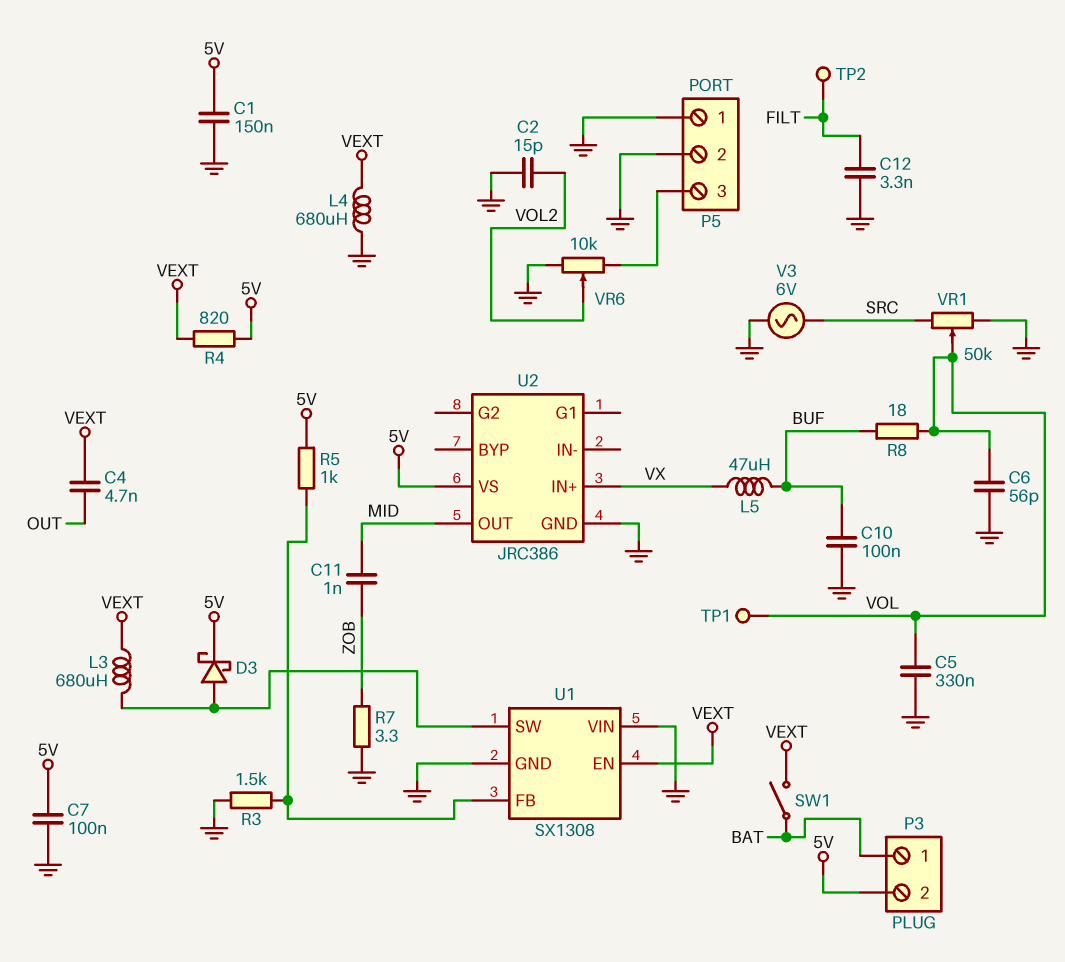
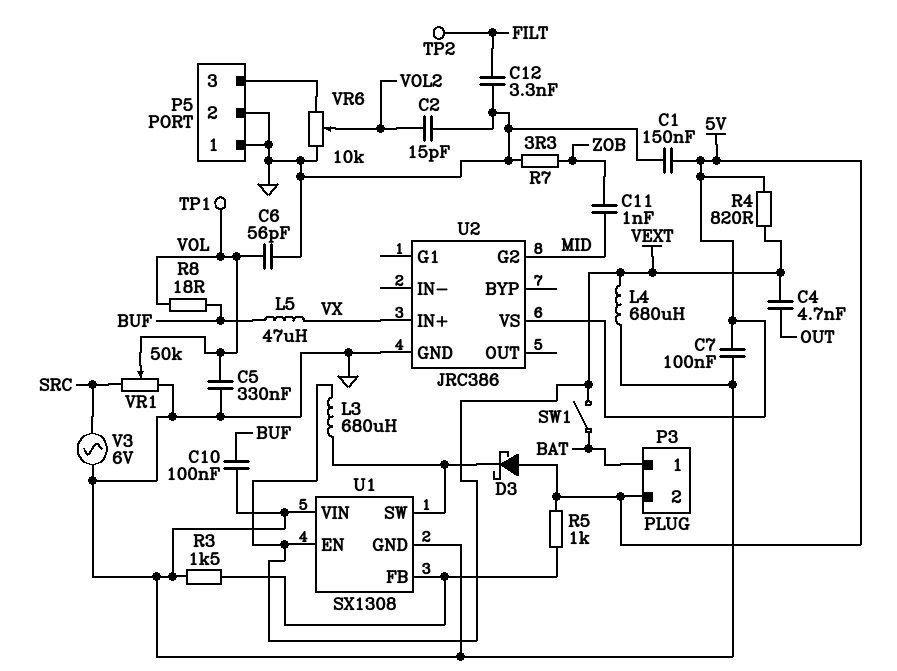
D3: schottky (A U1/SW, K 5V) -> schottky (A 5V, K U1/SW)
U2 pin G2: none -> MID
U2 pin OUT: MID -> none

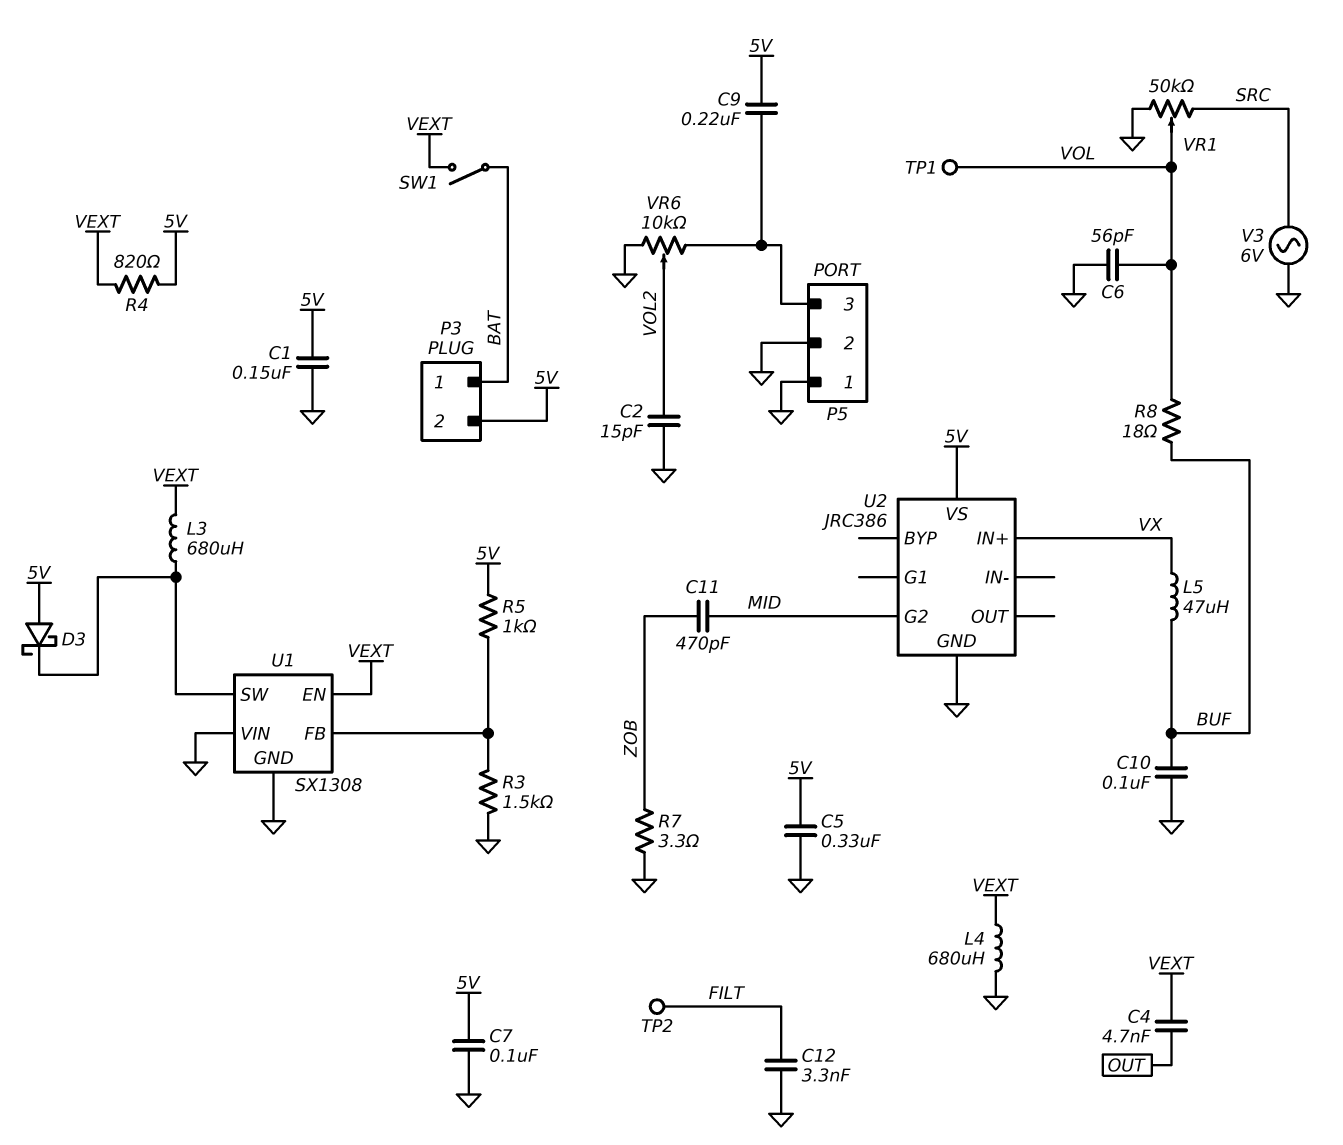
C5: 330nF (GND, VOL) -> 330nF (5V, GND)
C9: none -> 220nF (5V, P5/3)
C11: 1nF (MID, ZOB) -> 470pF (MID, ZOB)

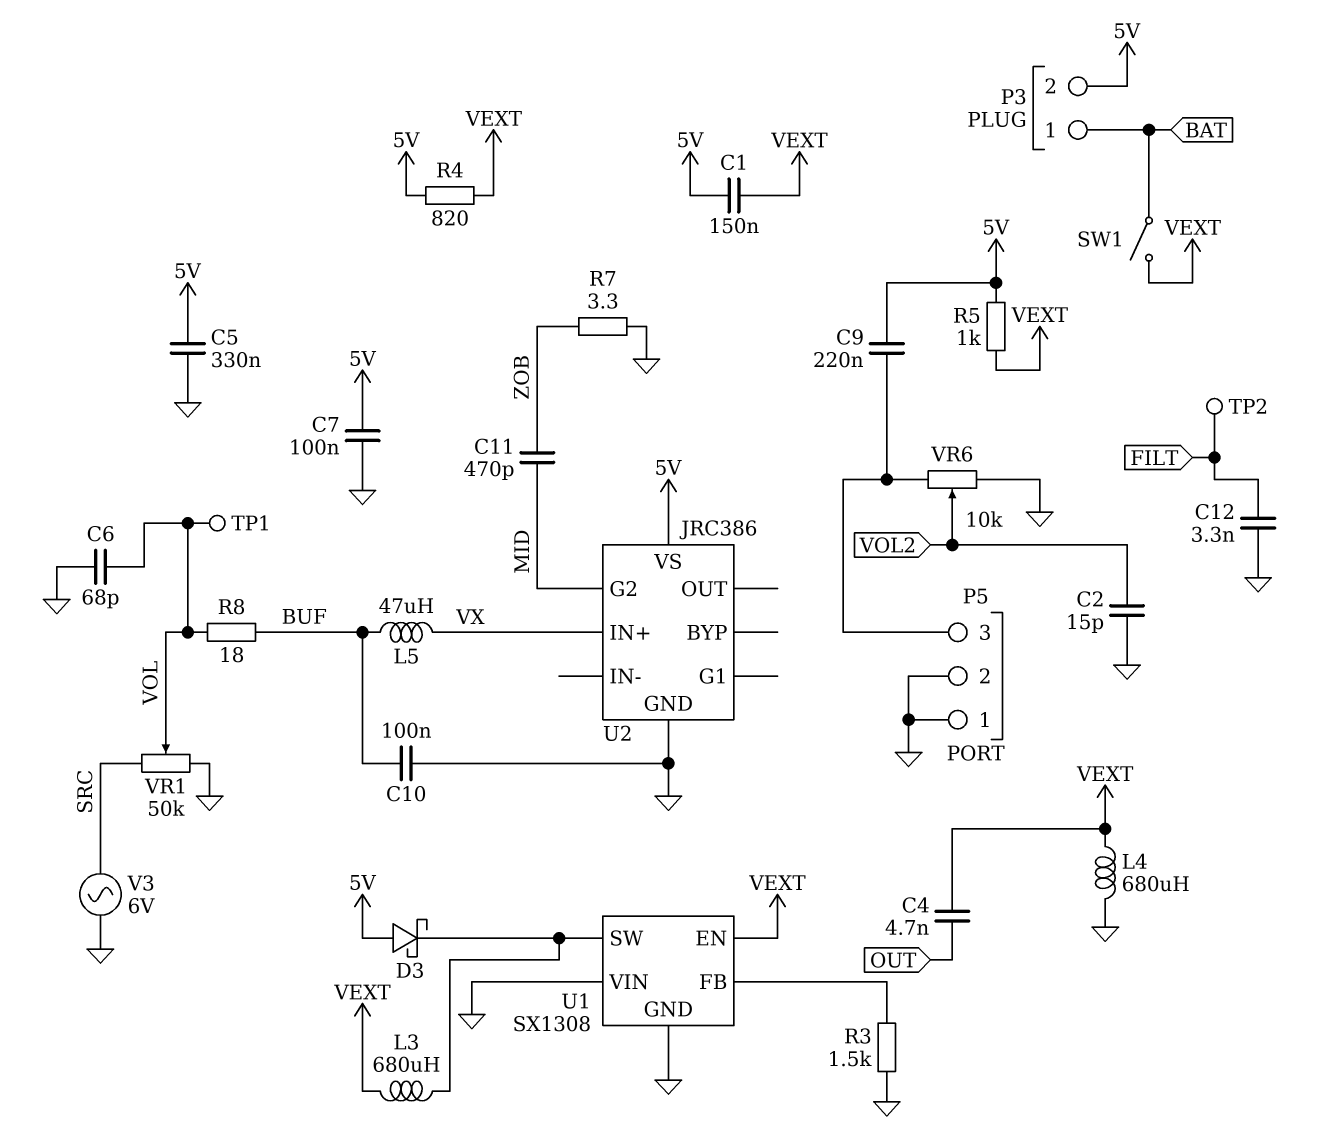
C1: 150nF (5V, GND) -> 150nF (5V, VEXT)
C6: 56pF (GND, VOL) -> 68pF (GND, VOL)
R5: 1k (5V, U1/FB) -> 1k (5V, VEXT)

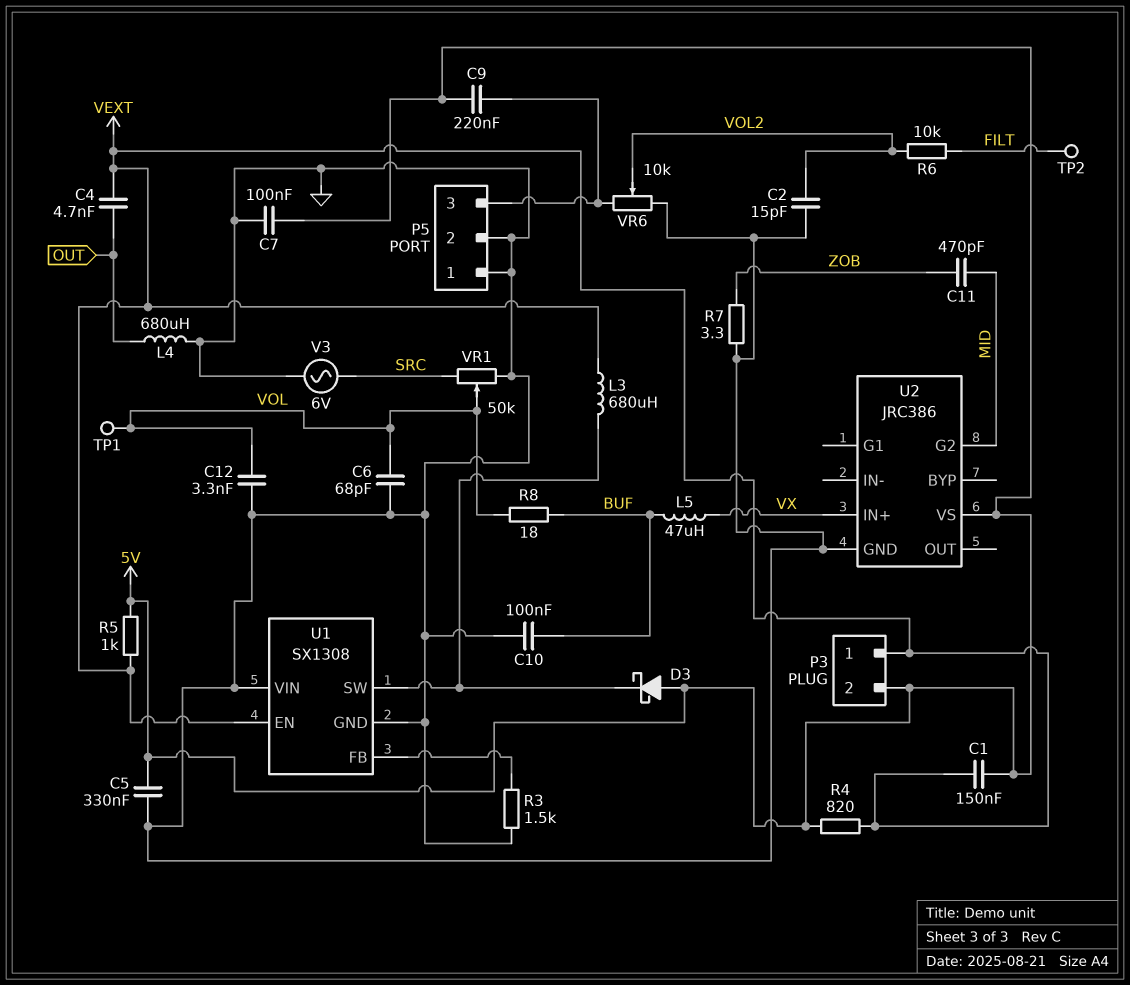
C12: 3.3nF (FILT, GND) -> 3.3nF (GND, VOL)
L4: 680uH (GND, VEXT) -> 680uH (GND, OUT)
P3 pin 1: BAT -> VEXT
R6: none -> 10k (FILT, VOL2)
SW1: switch (BAT, VEXT) -> none

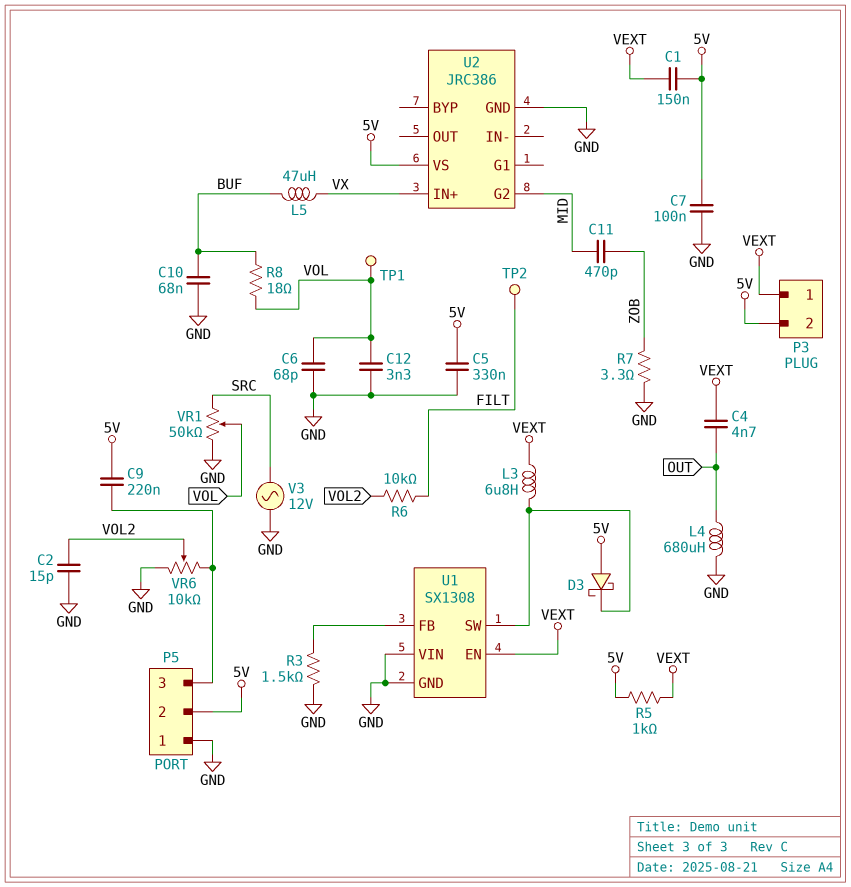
C10: 100nF (BUF, GND) -> 68nF (BUF, GND)
L3: 680uH (U1/SW, VEXT) -> 6.8uH (U1/SW, VEXT)
P5 pin 2: GND -> 5V
R4: 820 (5V, VEXT) -> none
V3: AC 6V (GND, SRC) -> AC 12V (GND, SRC)

